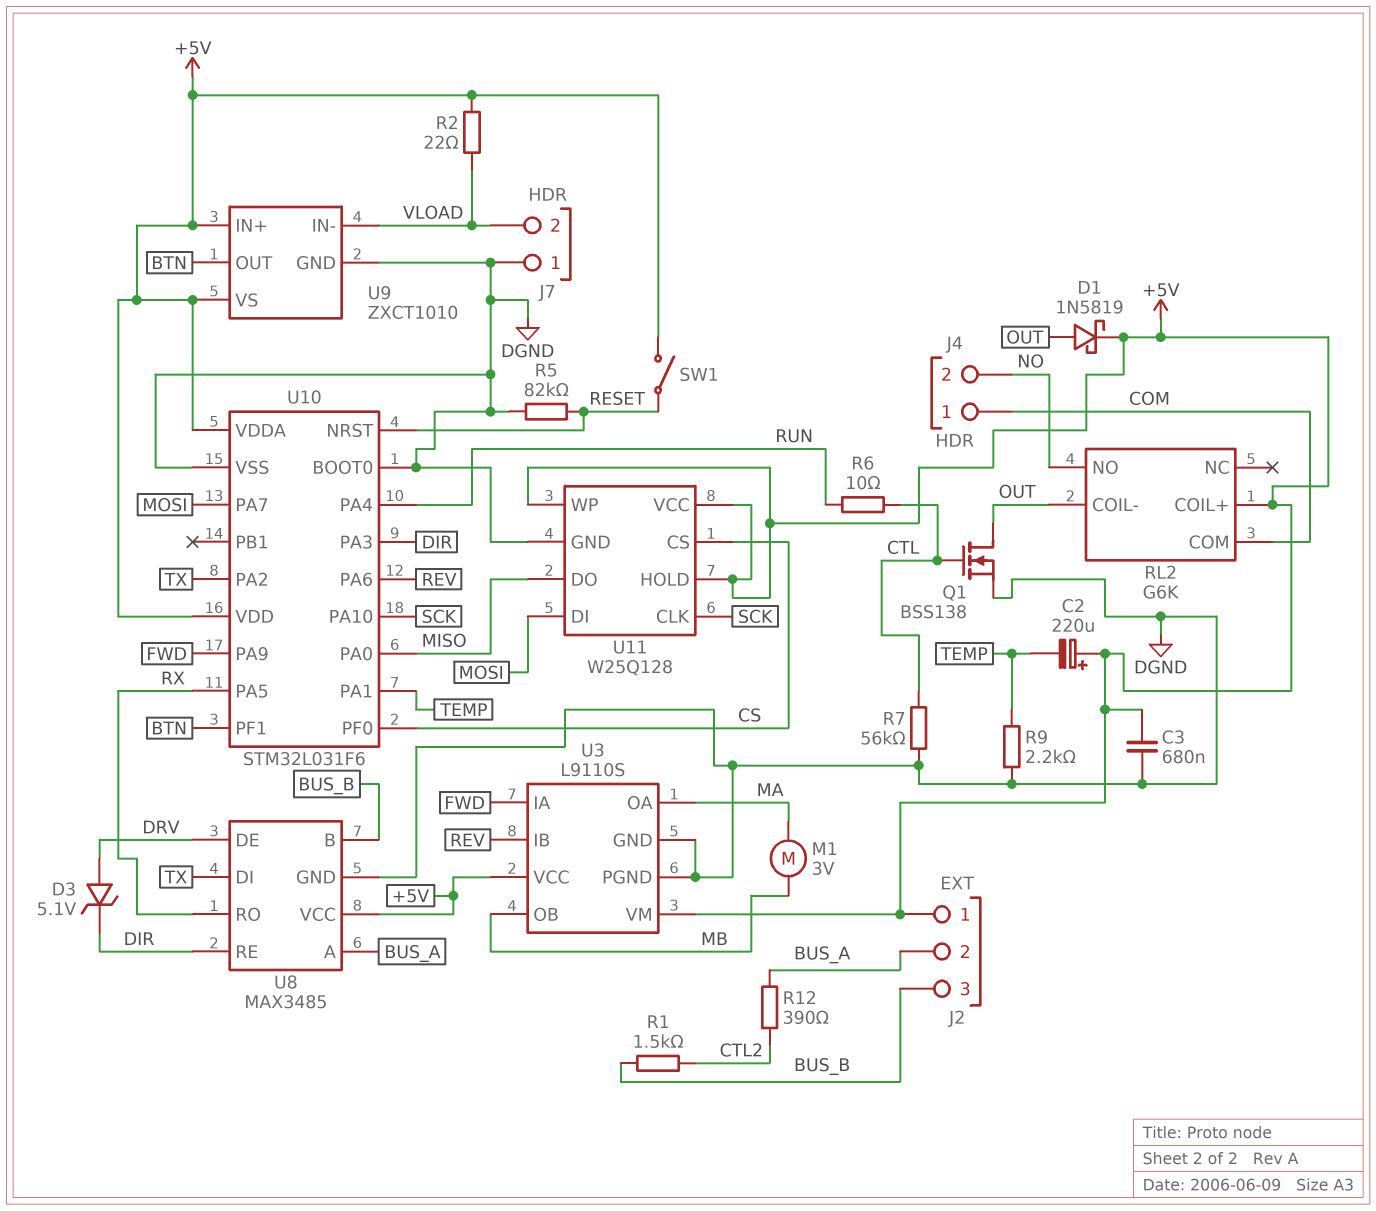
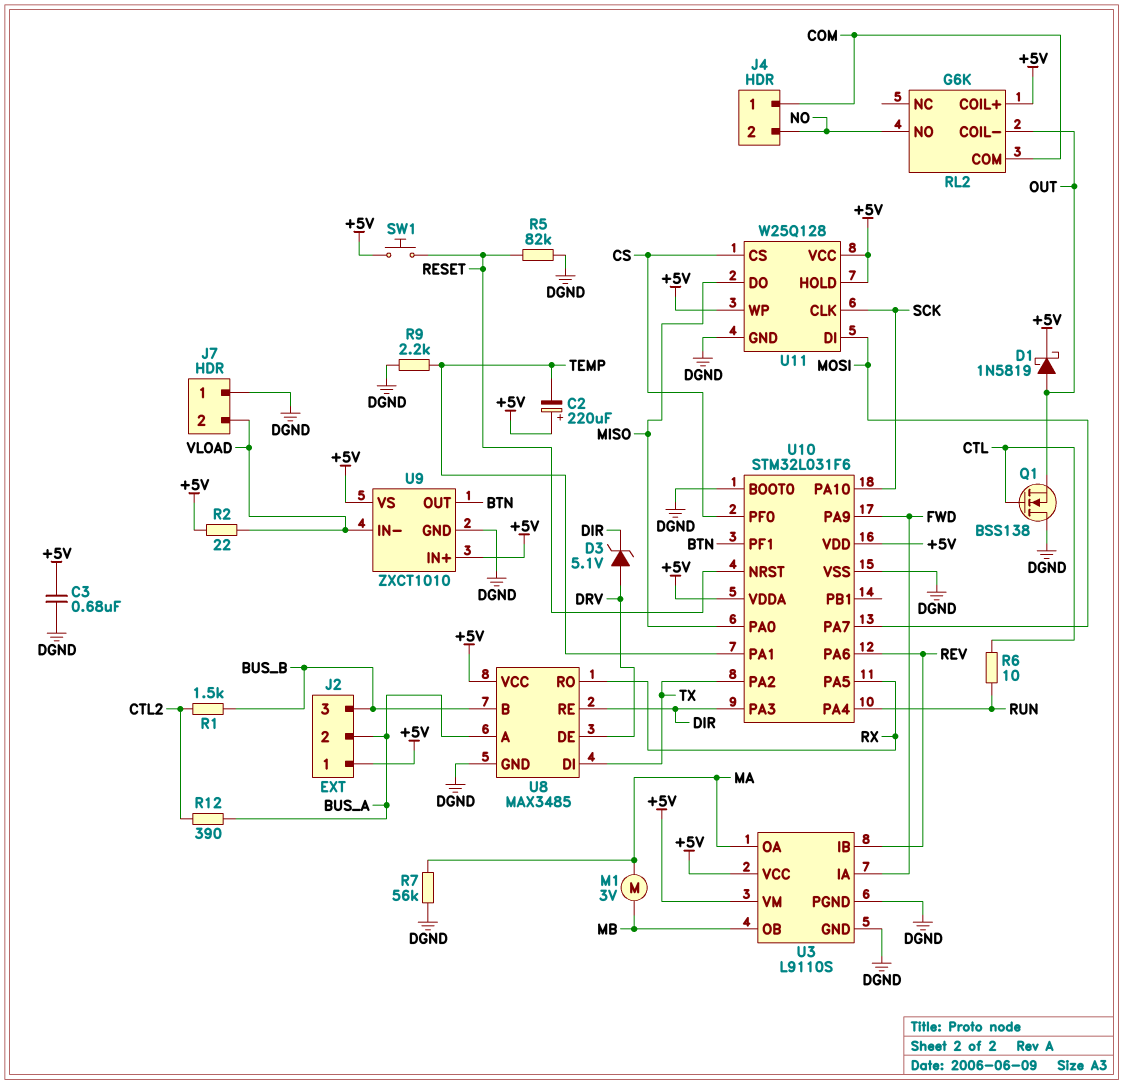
Q1: NMOS BSS138 (G CTL, D OUT, S DGND) -> NMOS BSS138 (G CTL, D DGND, S OUT)
R7: 56k (CTL, DGND) -> 56k (DGND, MA)
SW1: switch (+5V, RESET) -> button (+5V, RESET)

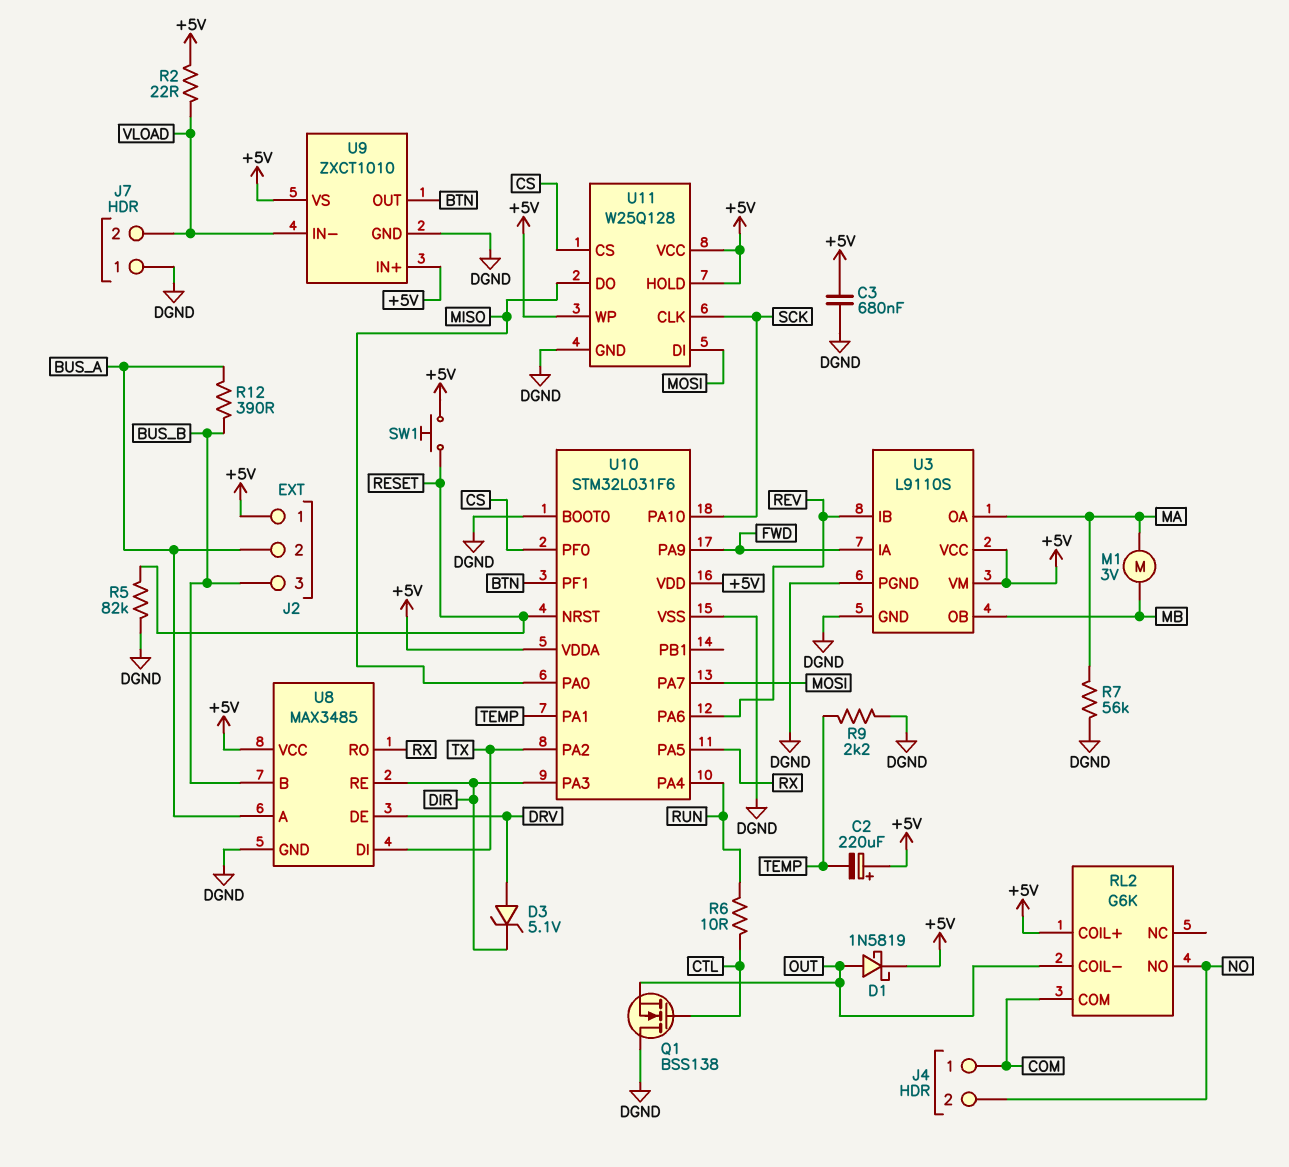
R1: 1.5k (BUS_B, CTL2) -> none
R12: 390 (BUS_A, CTL2) -> 390 (BUS_A, BUS_B)

